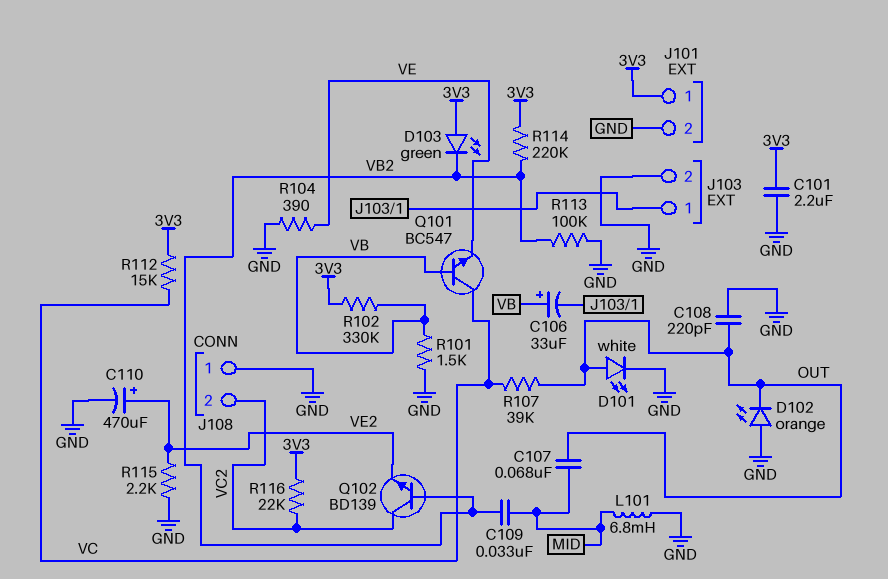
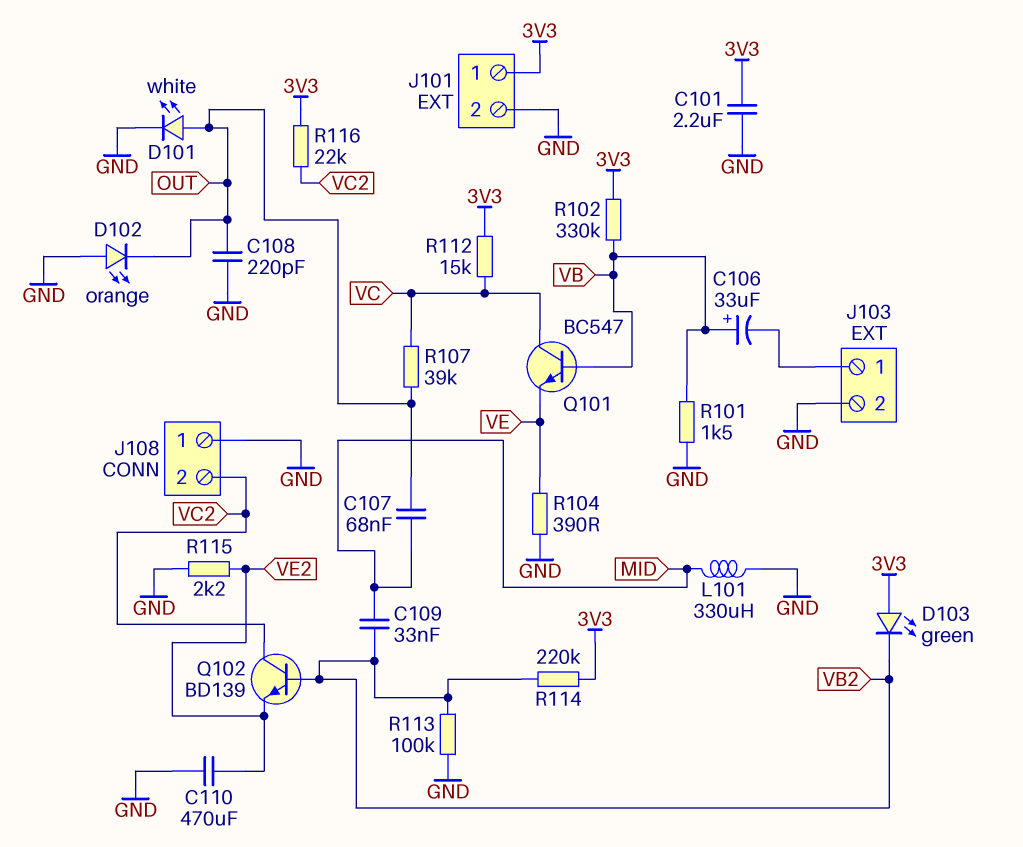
C110: 470uF (plus VE2, minus GND) -> 470uF (GND, VE2)
L101: 6.8mH (GND, MID) -> 330uH (GND, MID)

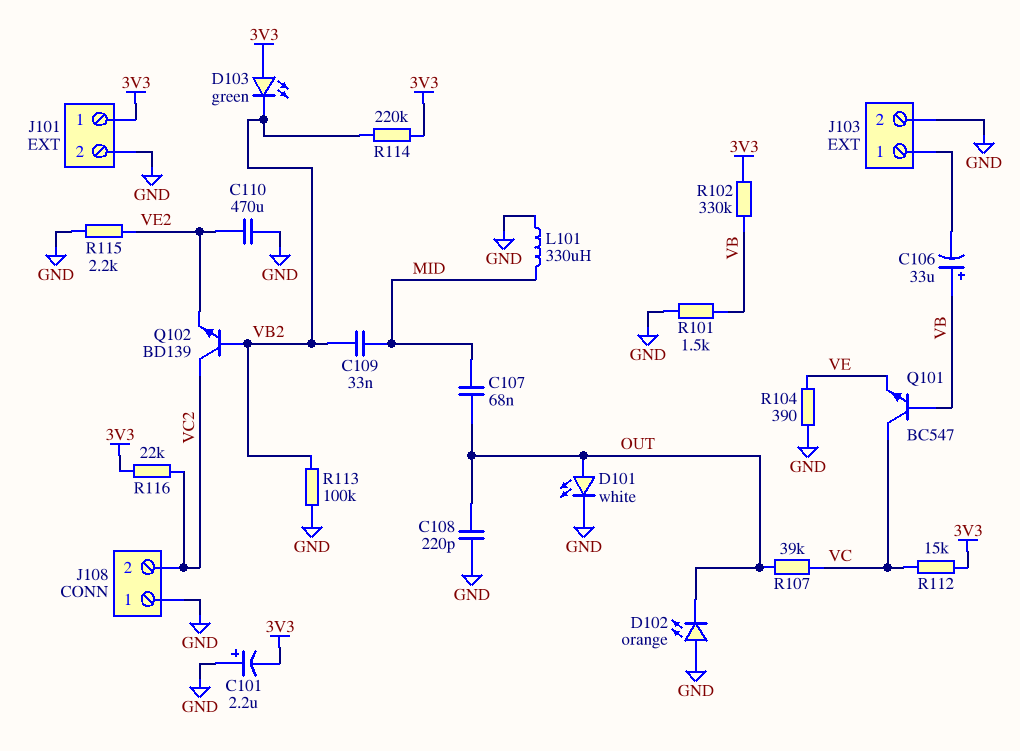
C101: 2.2uF (3V3, GND) -> 2.2uF (plus GND, minus 3V3)

